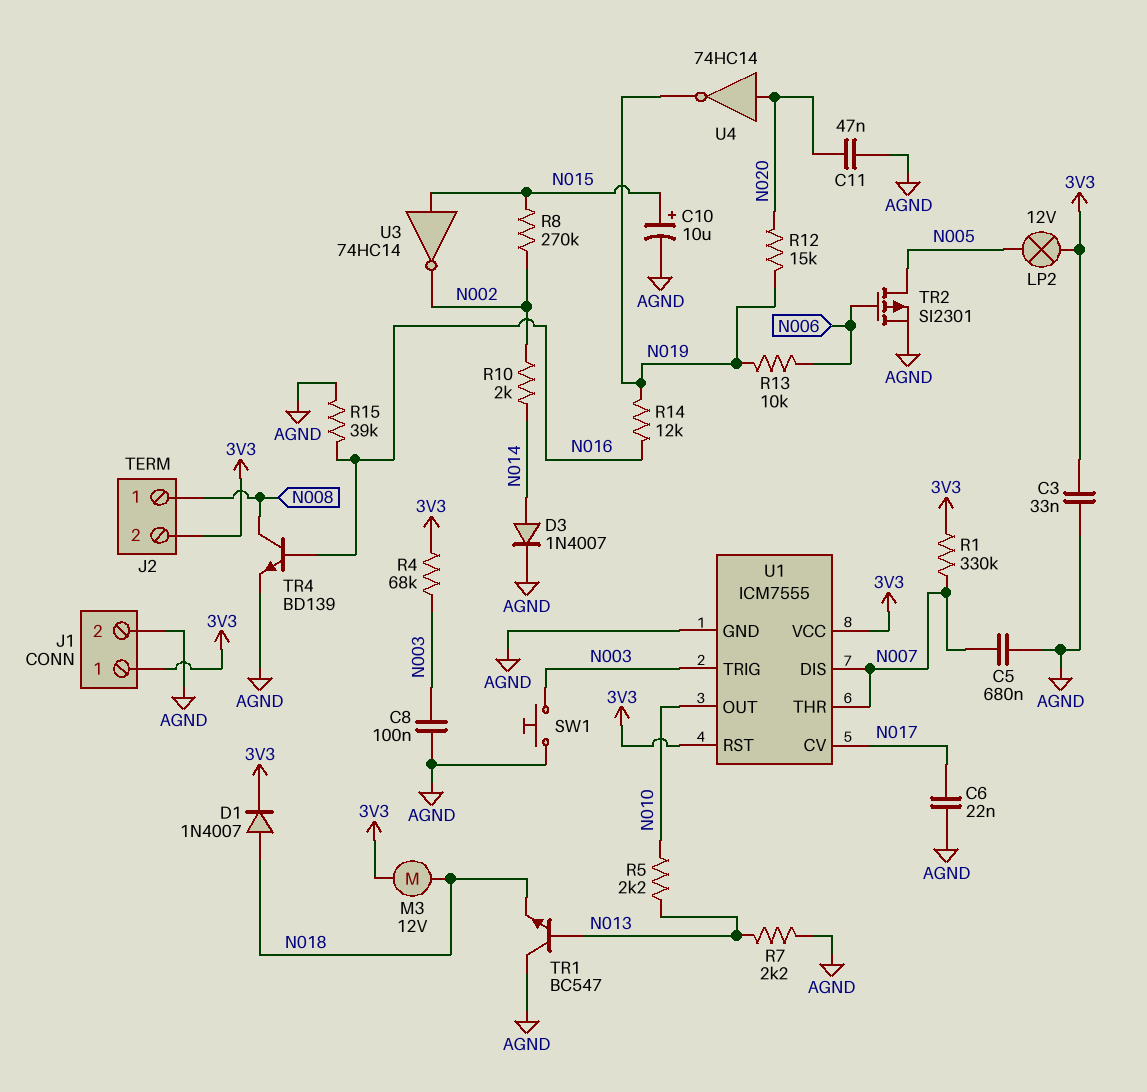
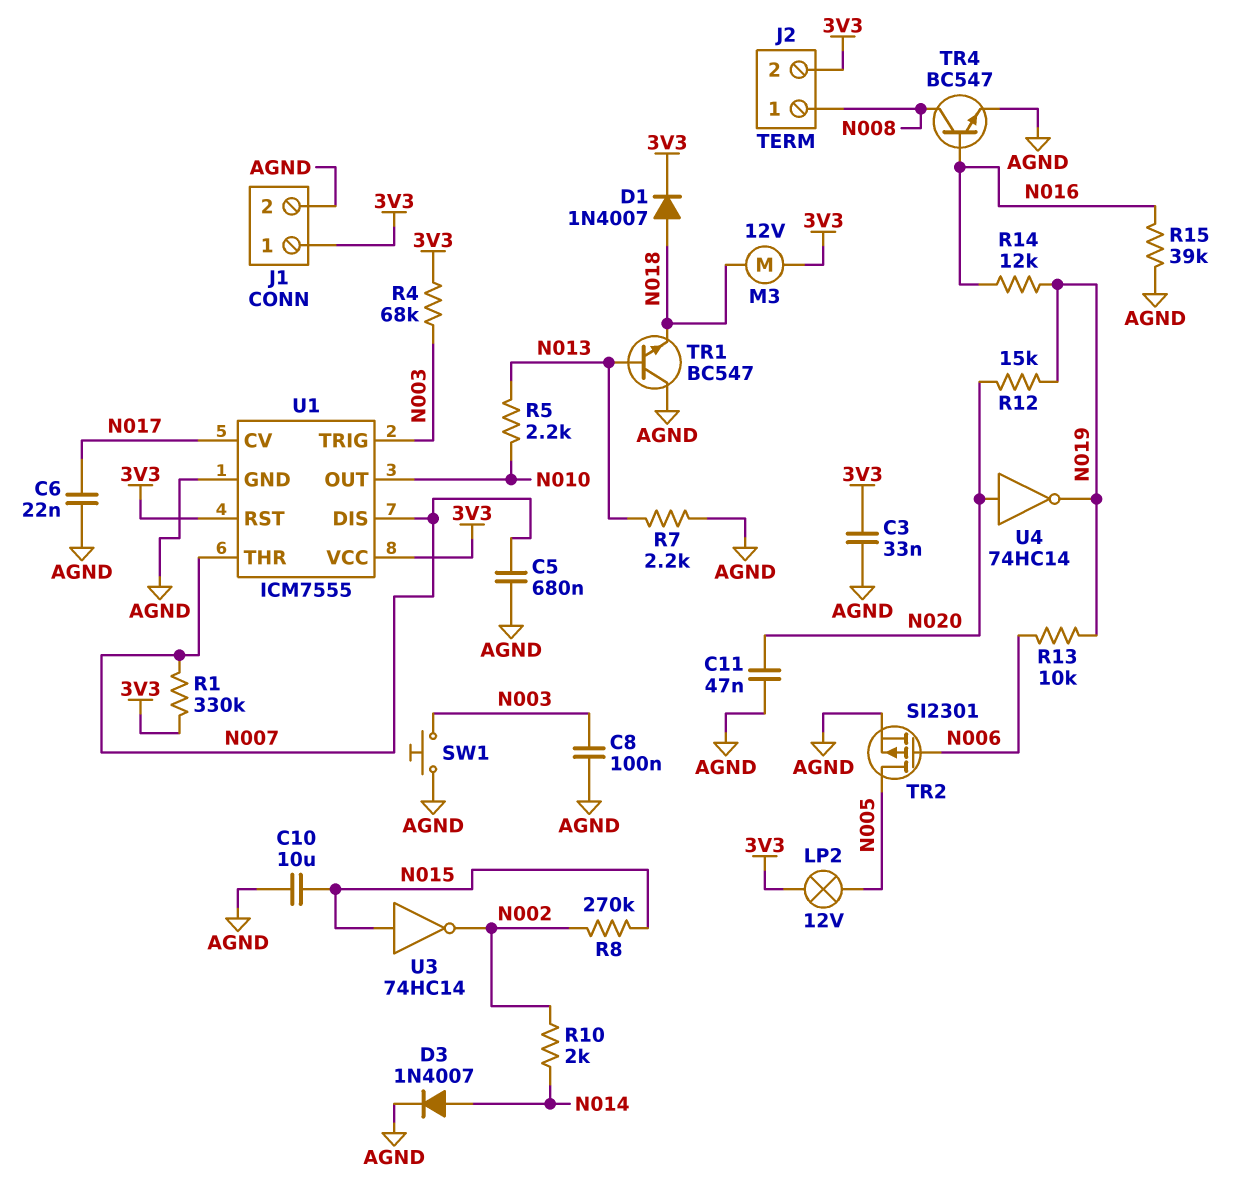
C10: 10uF (plus N015, minus AGND) -> 10uF (AGND, N015)
TR4: NPN BD139 (B N016, C N008, E AGND) -> NPN BC547 (B N016, C N008, E AGND)

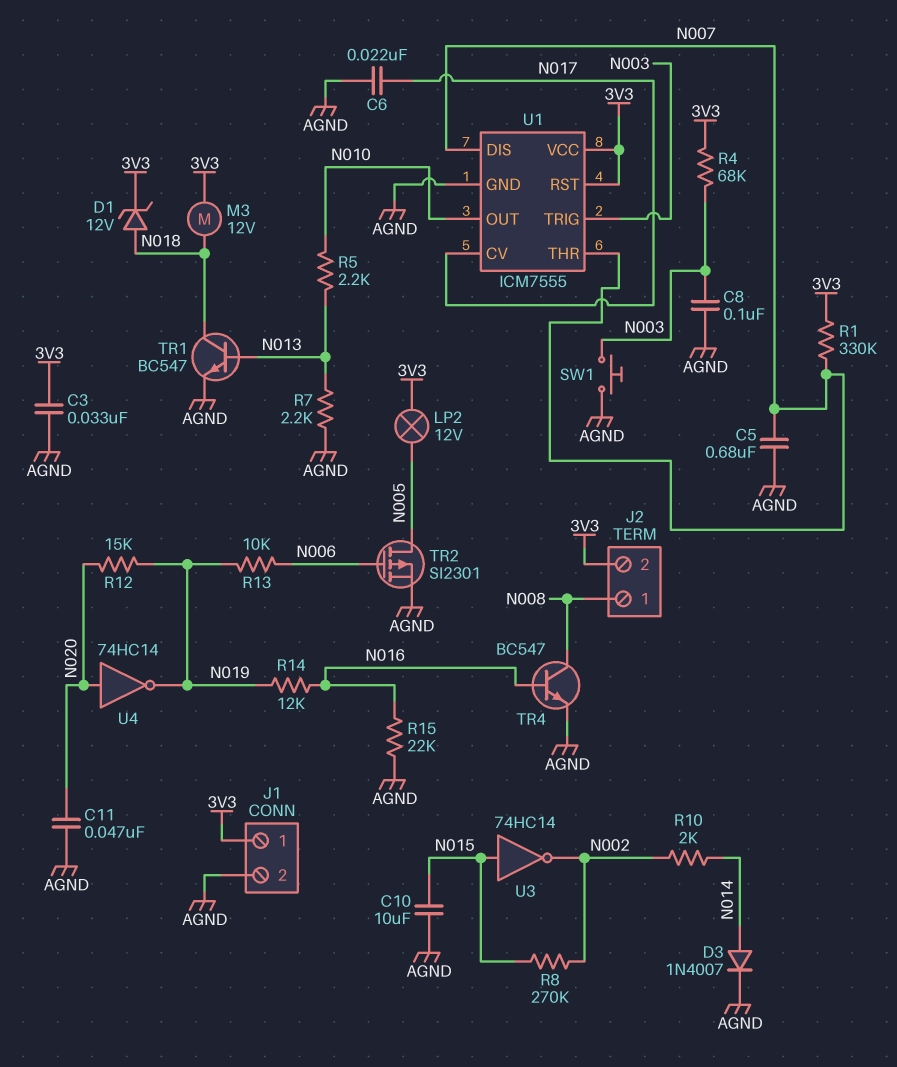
D1: diode 1N4007 (A N018, K 3V3) -> zener 12V (A N018, K 3V3)
R15: 39k (AGND, N016) -> 22k (AGND, N016)
TR1: NPN BC547 (B N013, C AGND, E N018) -> NPN BC547 (B N013, C N018, E AGND)

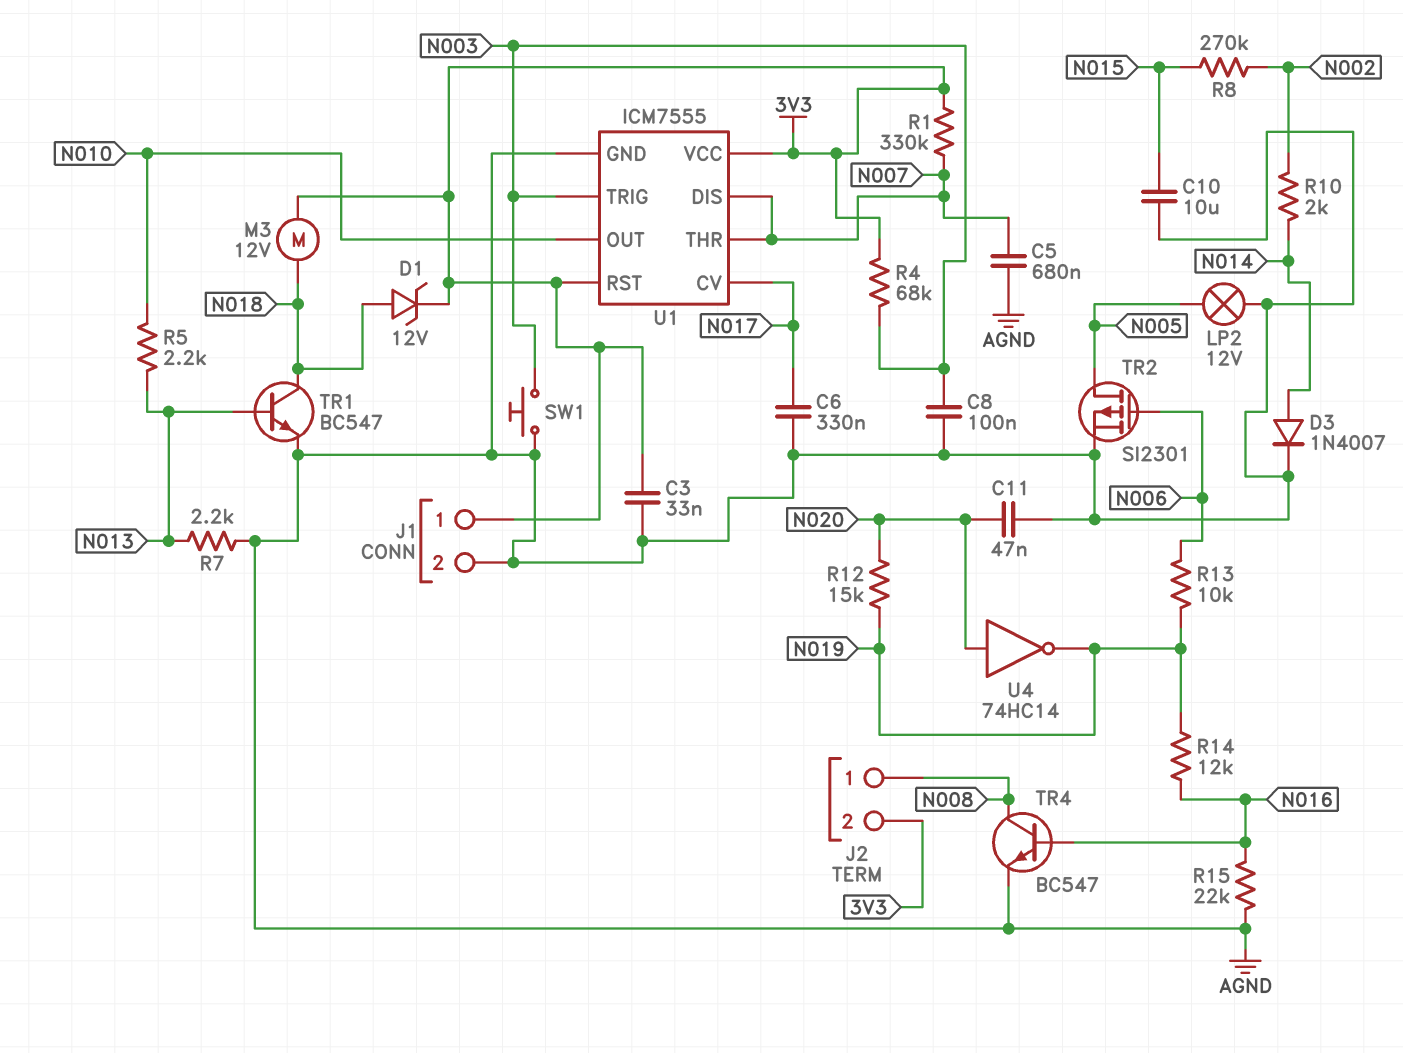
C6: 22nF (AGND, N017) -> 330nF (AGND, N017)
LP2: lamp 12V (3V3, N005) -> lamp 12V (AGND, N005)
U3: NOT 74HC14 (in N015, out N002) -> none

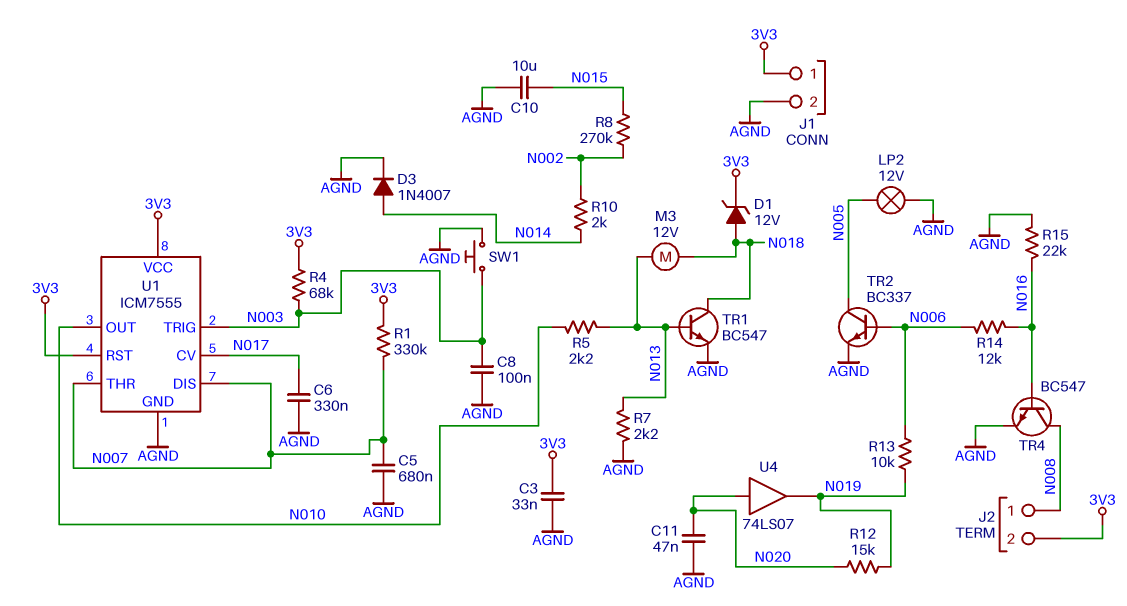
M3: motor 12V (3V3, N018) -> motor 12V (N013, N018)
R14: 12k (N016, N019) -> 12k (N006, N016)
TR2: PMOS SI2301 (G N006, D N005, S AGND) -> NPN BC337 (B N006, C N005, E AGND)
U4: NOT 74HC14 (in N020, out N019) -> buffer 74LS07 (in N020, out N019)

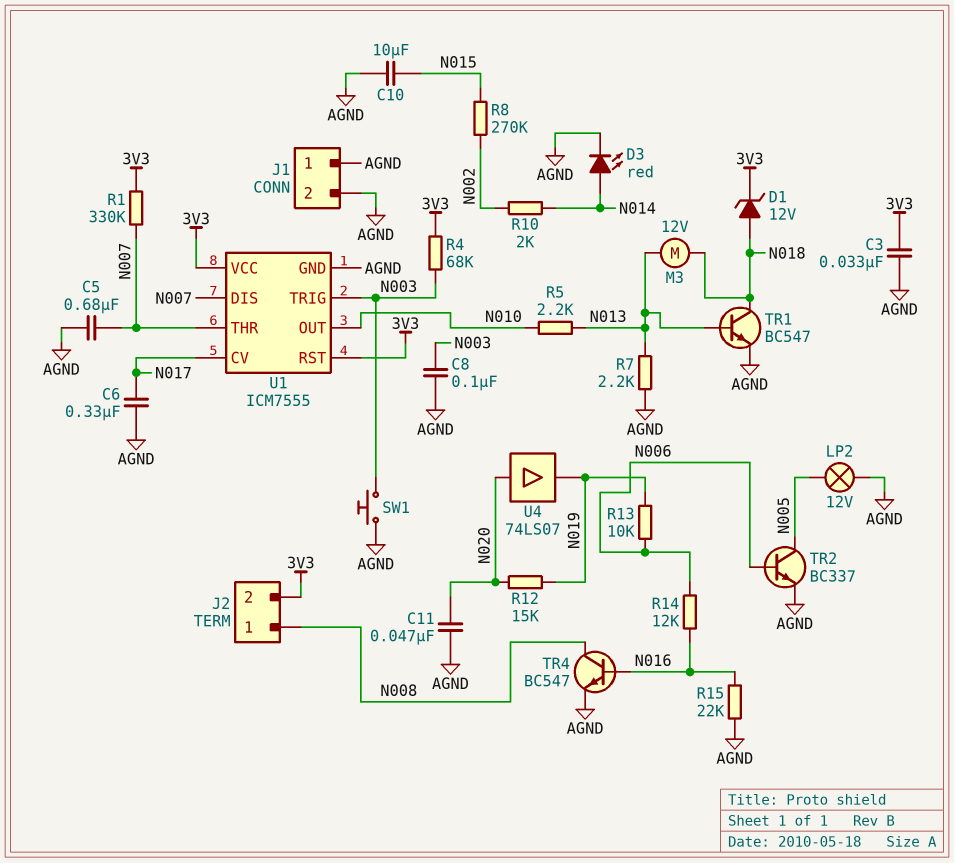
D3: diode 1N4007 (A N014, K AGND) -> LED red (A N014, K AGND)
J1 pin 1: 3V3 -> AGND

